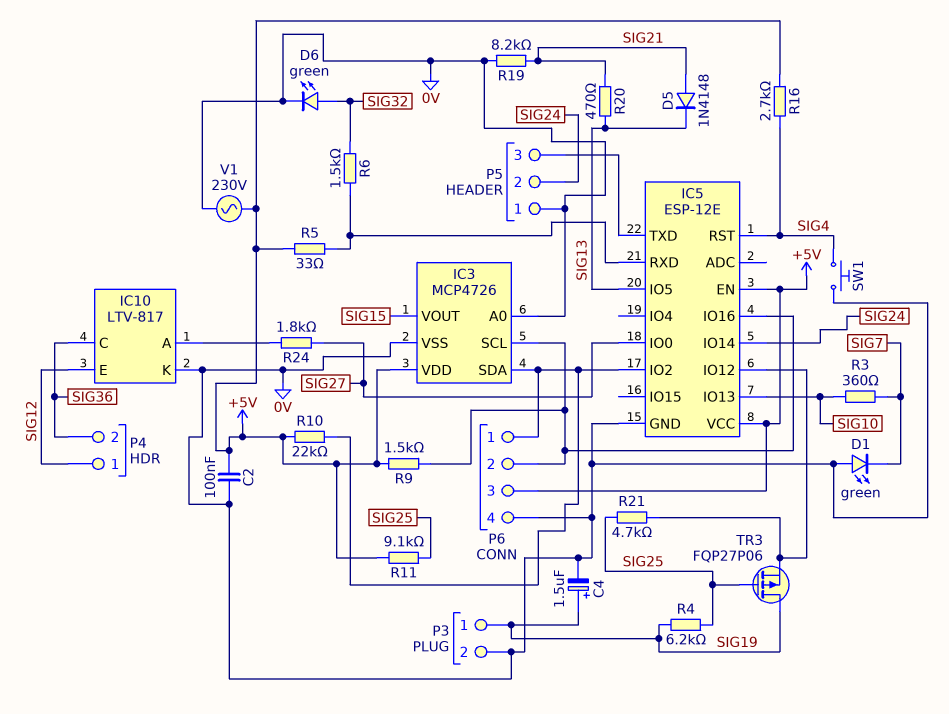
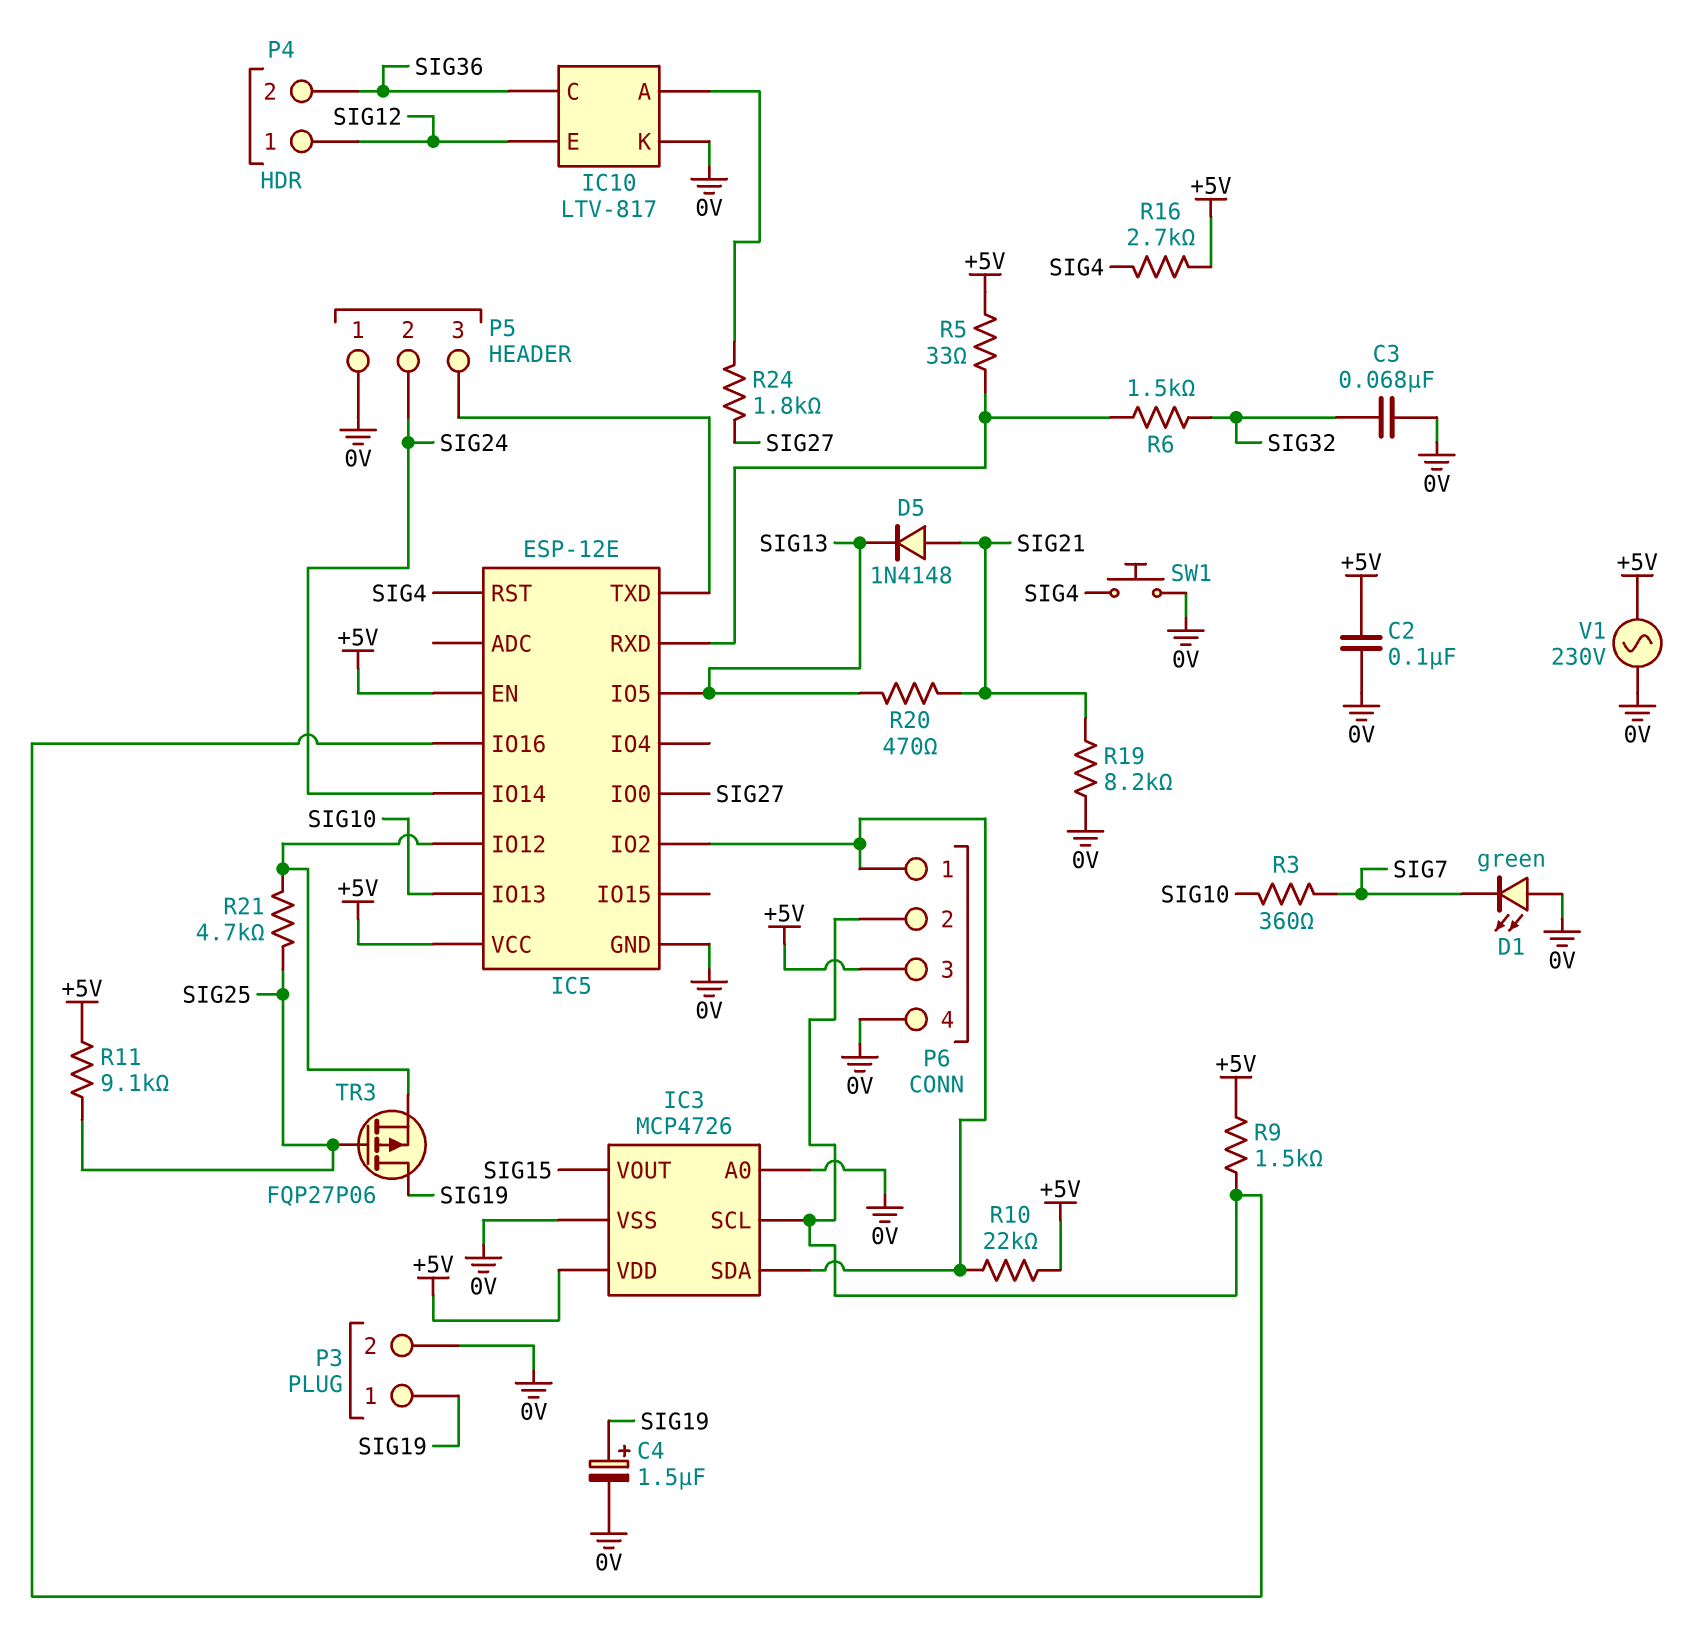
C3: none -> 68nF (0V, SIG32)
D6: LED green (A SIG32, K 0V) -> none
R4: 6.2k (SIG19, SIG25) -> none

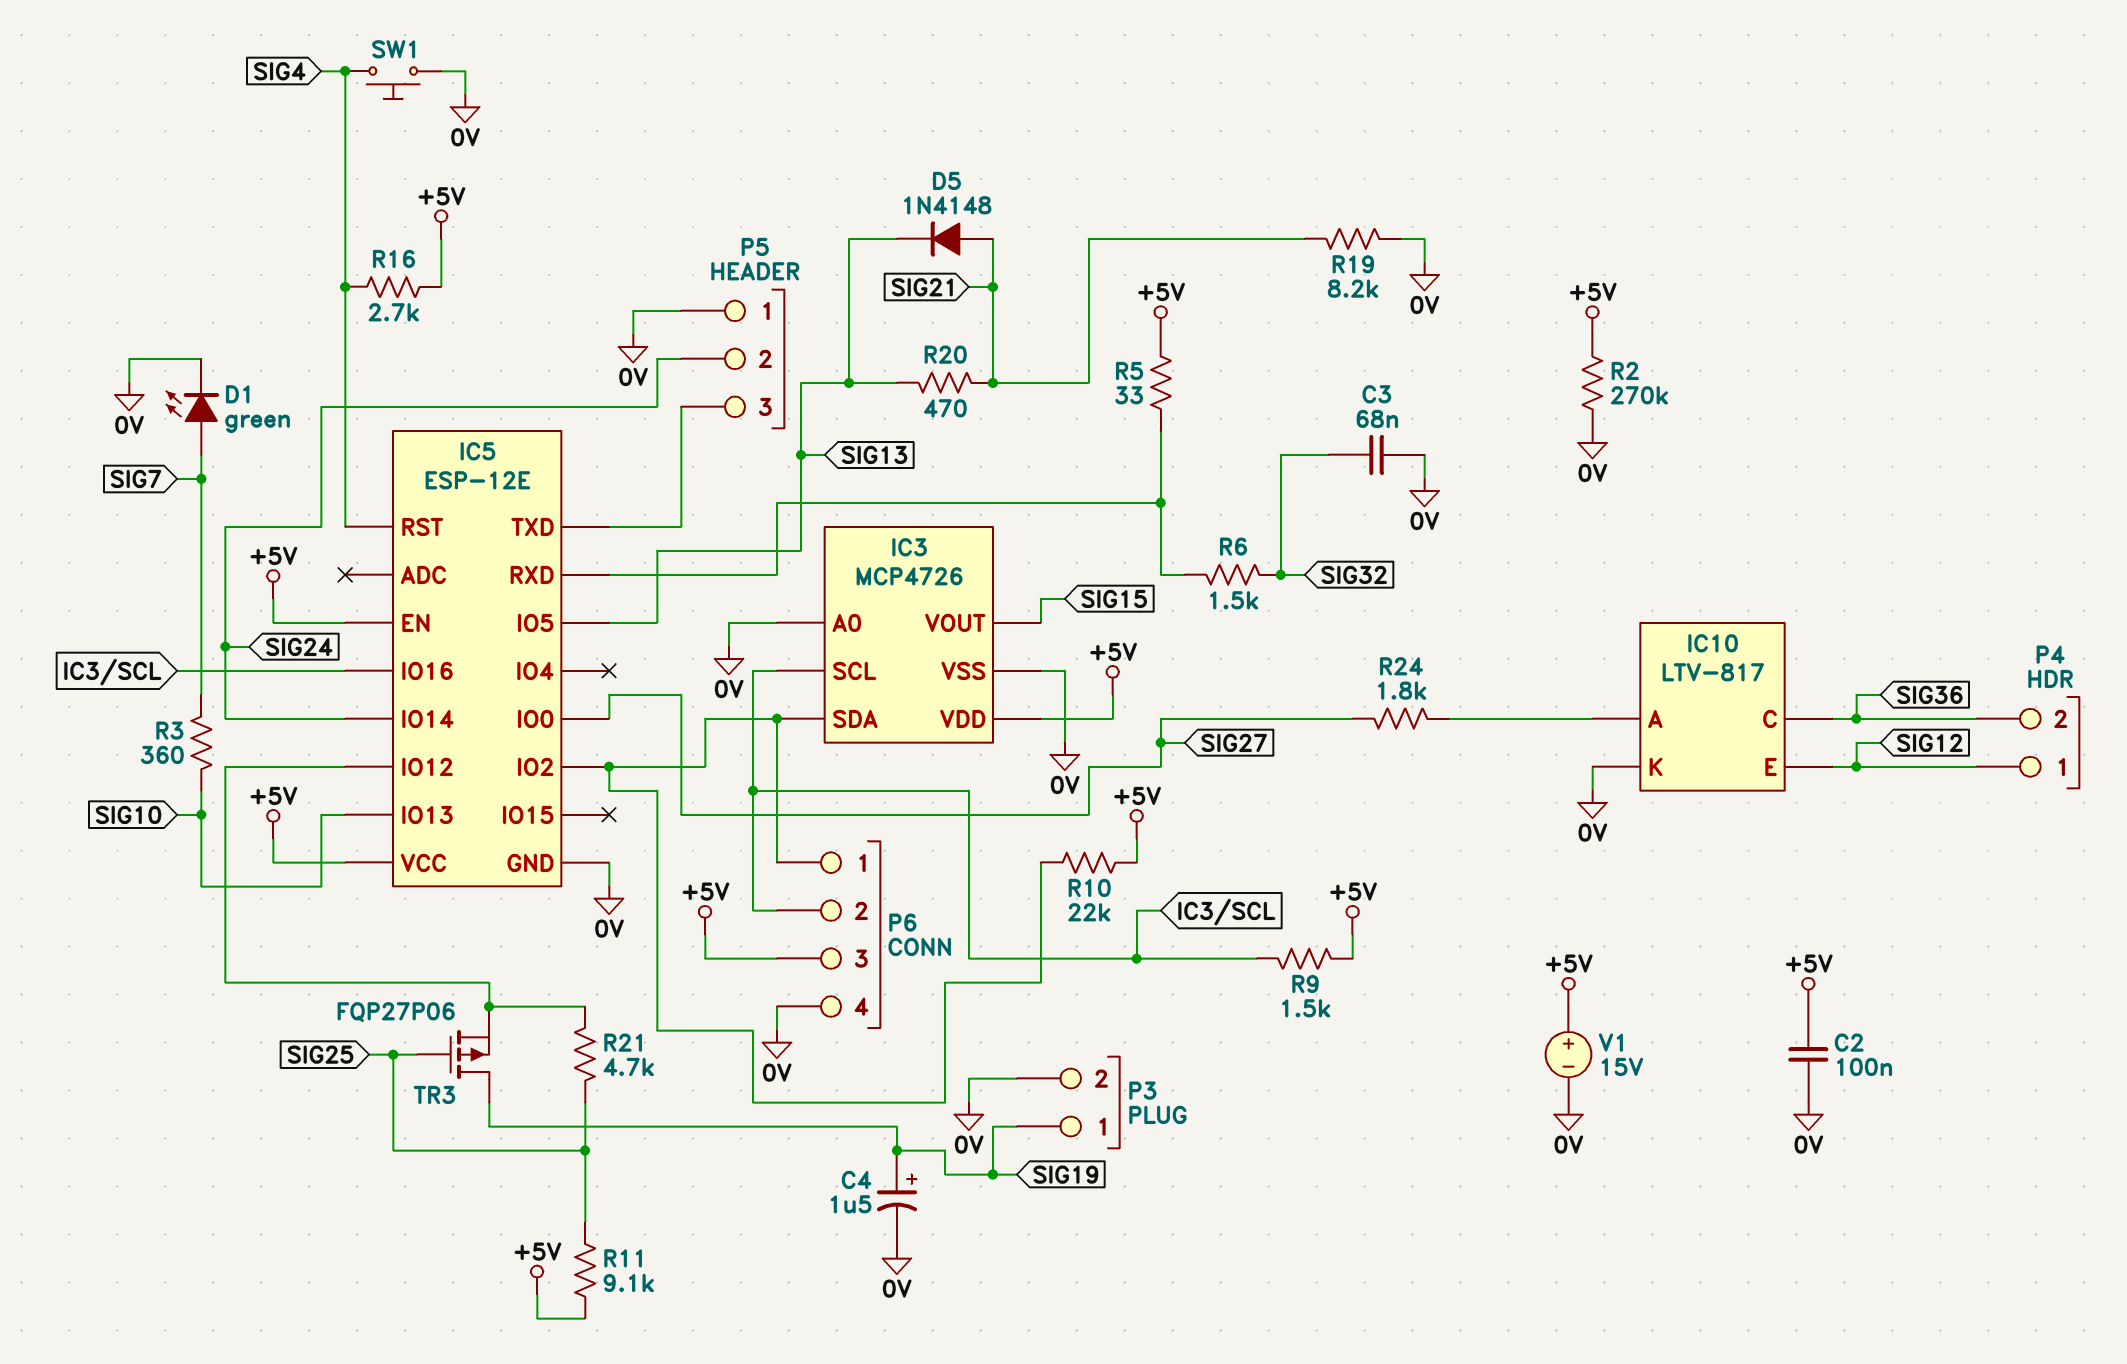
D1: LED green (A 0V, K SIG7) -> LED green (A SIG7, K 0V)
R2: none -> 270k (+5V, 0V)
V1: AC 230V (+5V, 0V) -> 15V (plus +5V, minus 0V)

